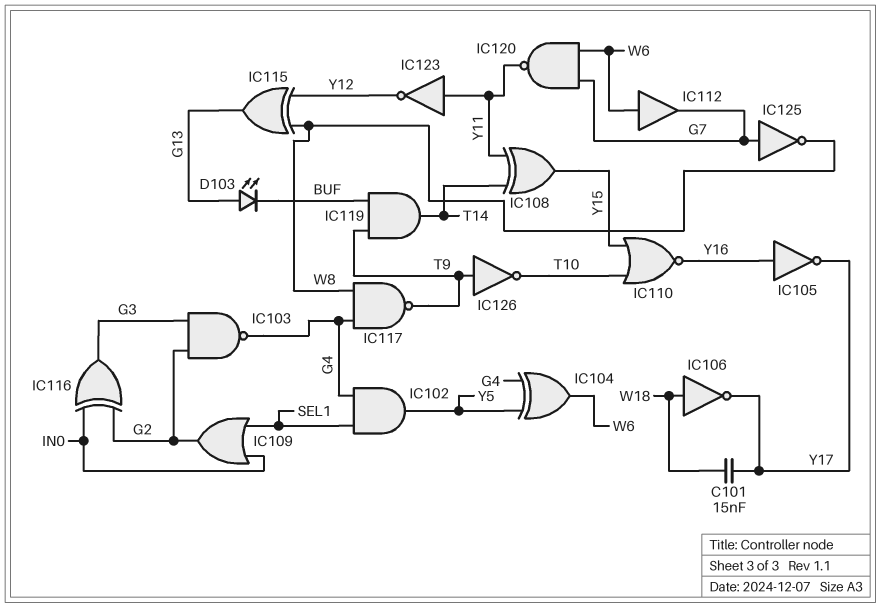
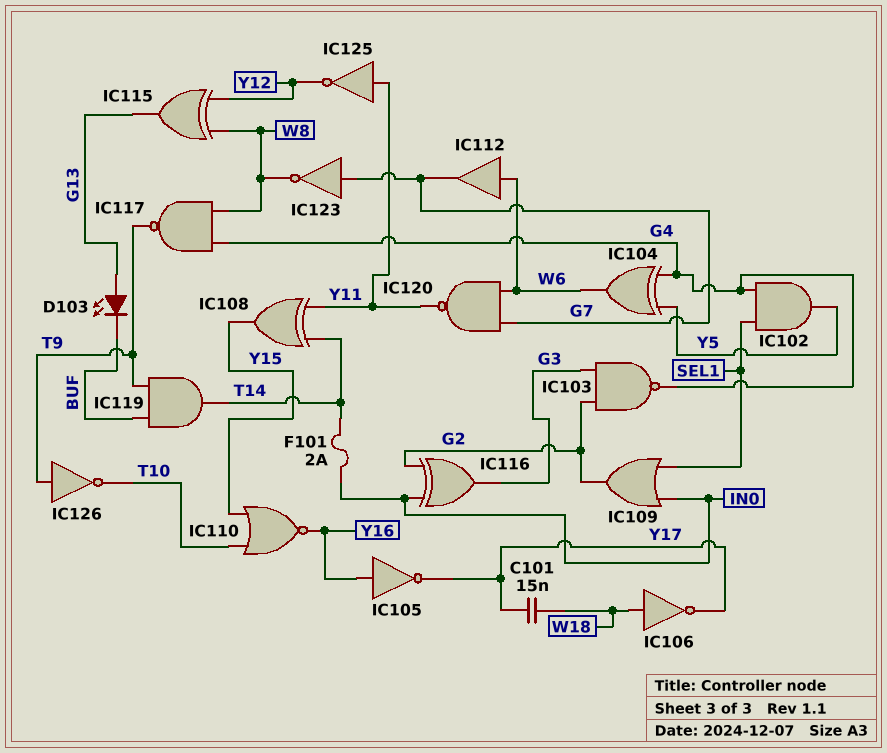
F101: none -> 2A (IN0, T14)
IC123: NOT (in Y11, out Y12) -> NOT (in G7, out W8)
IC125: NOT (in G7, out W8) -> NOT (in Y11, out Y12)

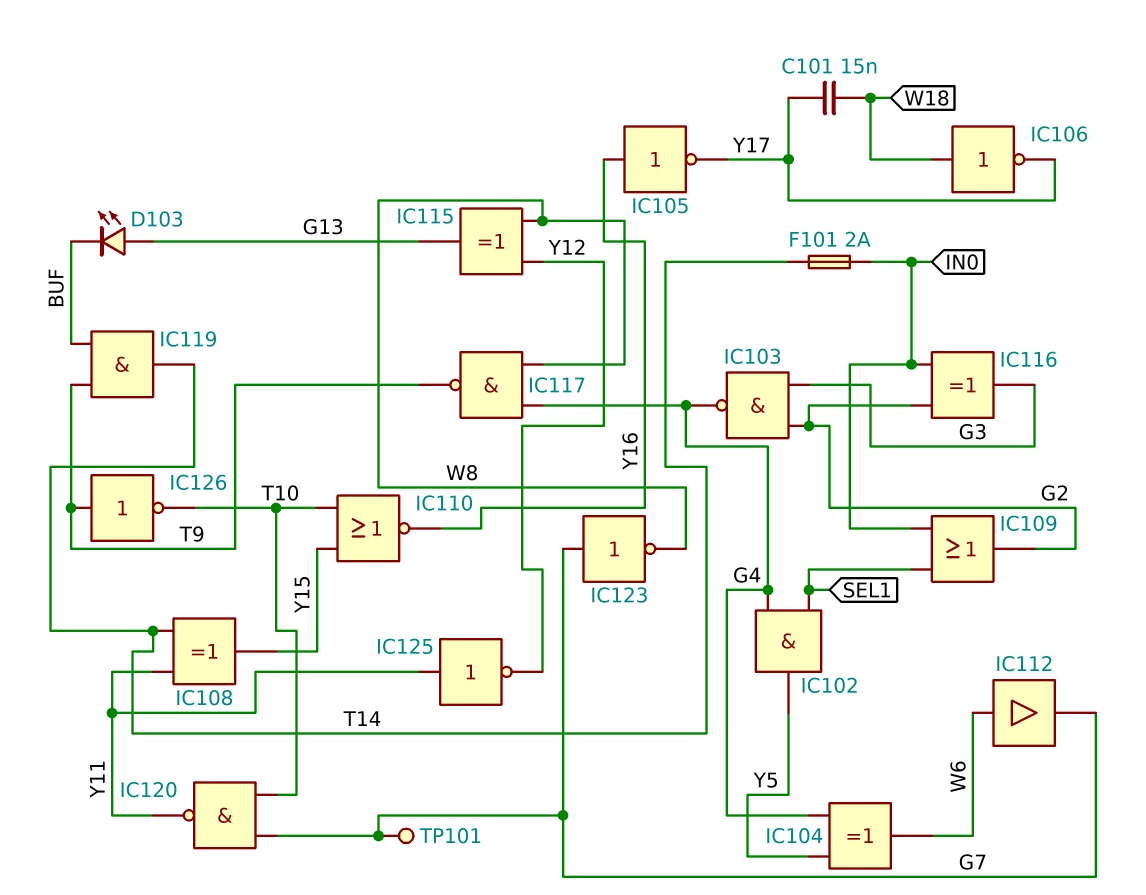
IC120: NAND (in G7, in W6, out Y11) -> NAND (in G7, in T10, out Y11)
TP101: none -> test point (G7)

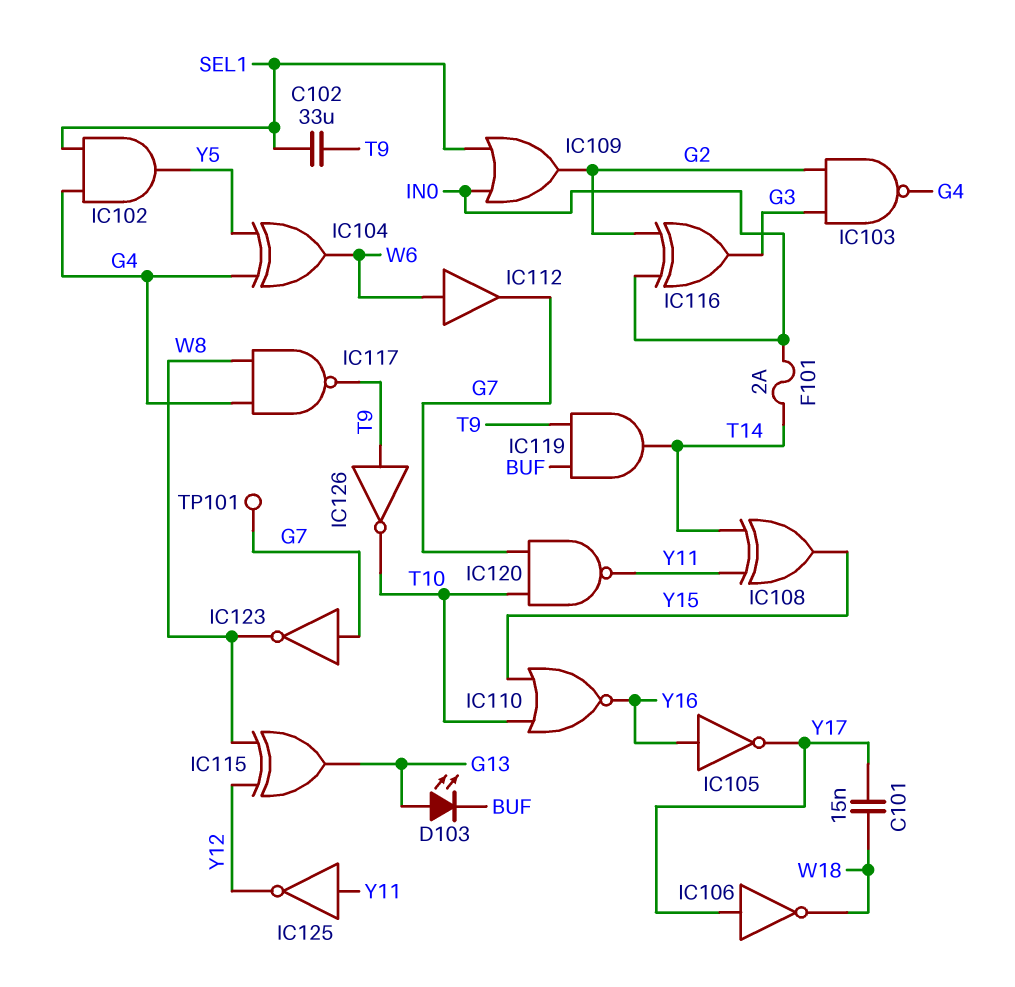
C102: none -> 33uF (SEL1, T9)
IC106: NOT (in W18, out Y17) -> NOT (in Y17, out W18)

